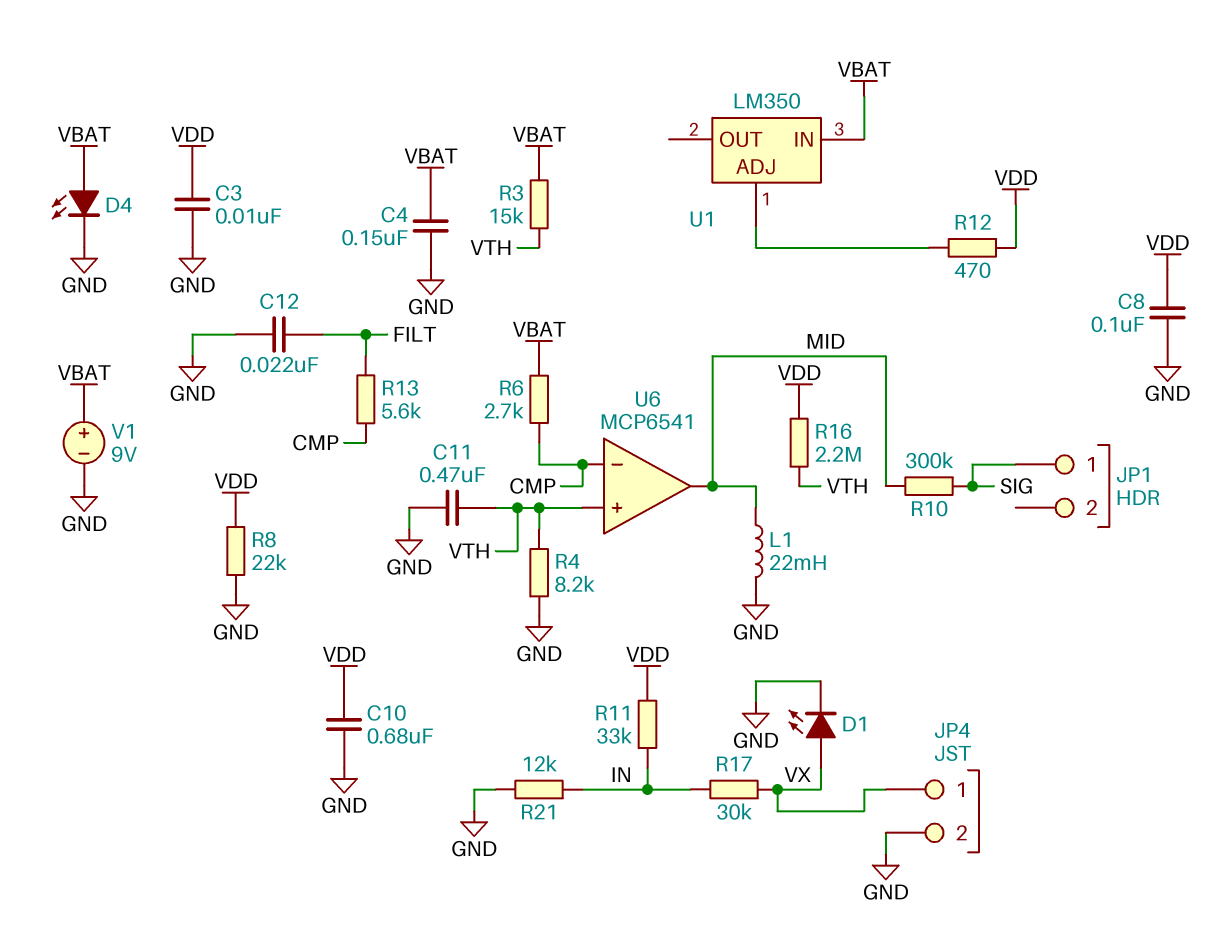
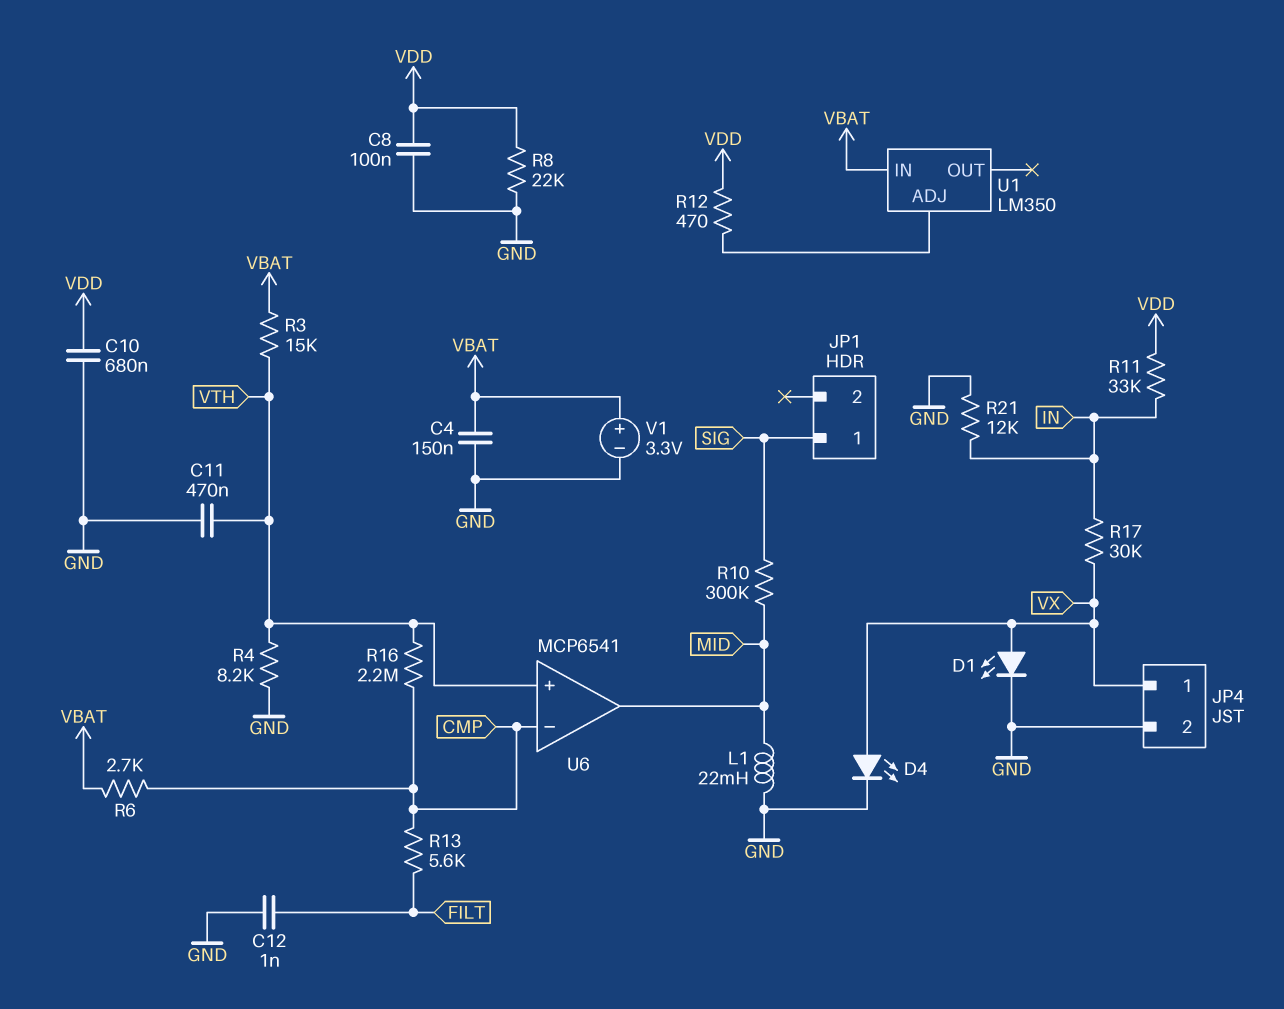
C3: 10nF (GND, VDD) -> none
C12: 22nF (FILT, GND) -> 1nF (FILT, GND)
D4: LED (A VBAT, K GND) -> LED (A VX, K GND)
R16: 2.2M (VDD, VTH) -> 2.2M (CMP, VTH)
V1: 9V (plus VBAT, minus GND) -> 3.3V (plus VBAT, minus GND)

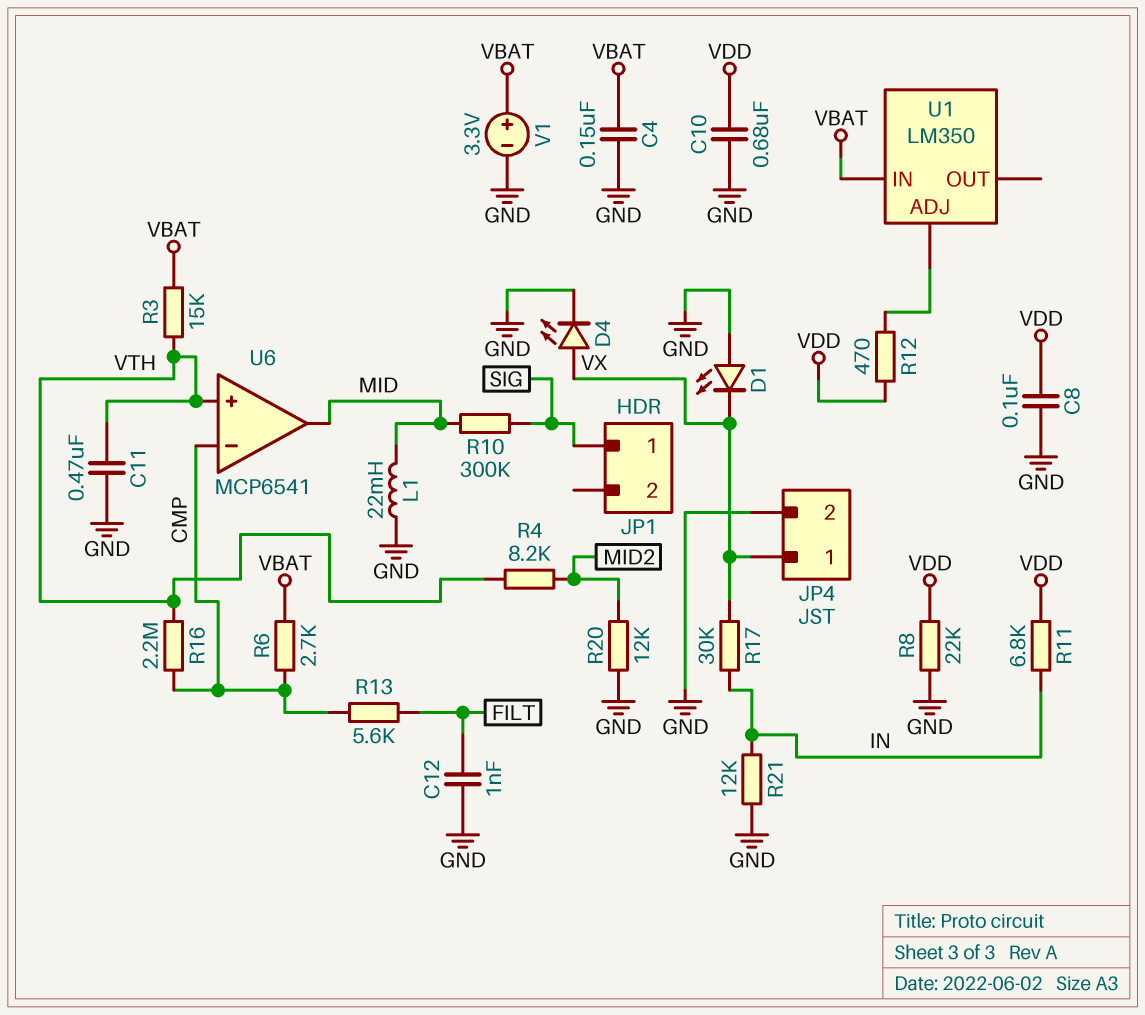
D1: LED (A VX, K GND) -> LED (A GND, K VX)
R4: 8.2k (GND, VTH) -> 8.2k (MID2, VTH)
R11: 33k (IN, VDD) -> 6.8k (IN, VDD)
R20: none -> 12k (GND, MID2)

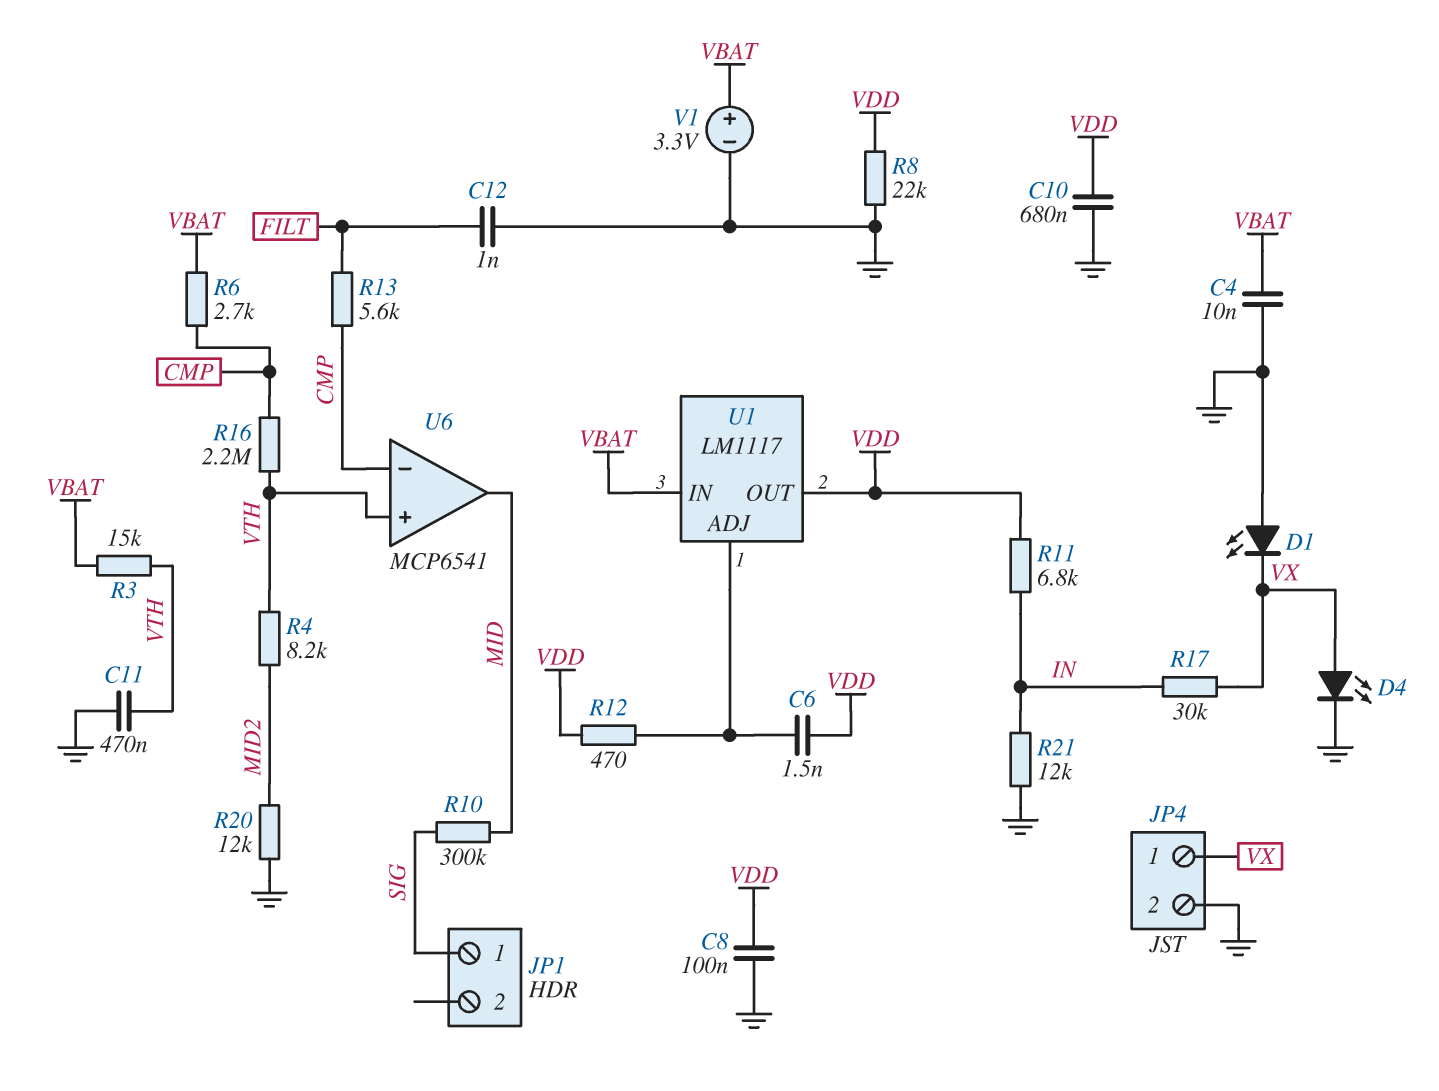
C4: 150nF (GND, VBAT) -> 10nF (GND, VBAT)
C6: none -> 1.5nF (U1/ADJ, VDD)
L1: 22mH (GND, MID) -> none
U1: LM350 -> LM1117
U1 pin OUT: none -> VDD

